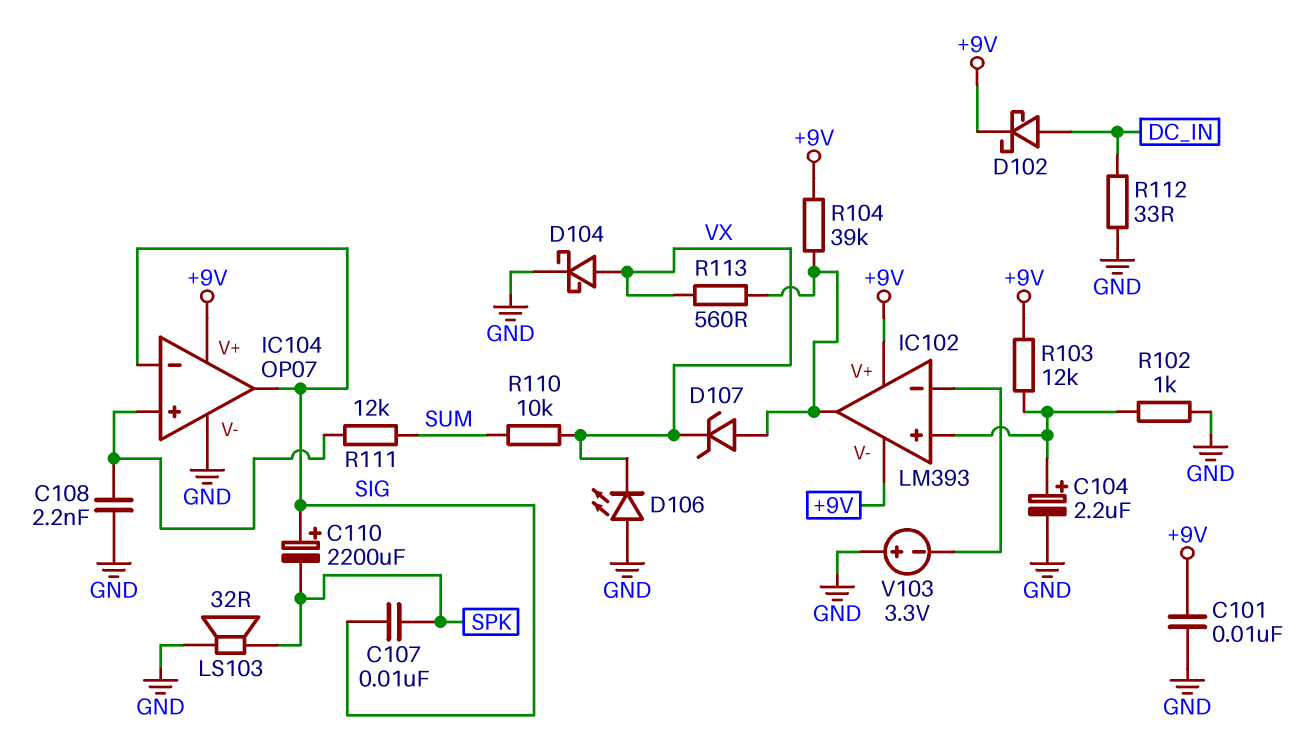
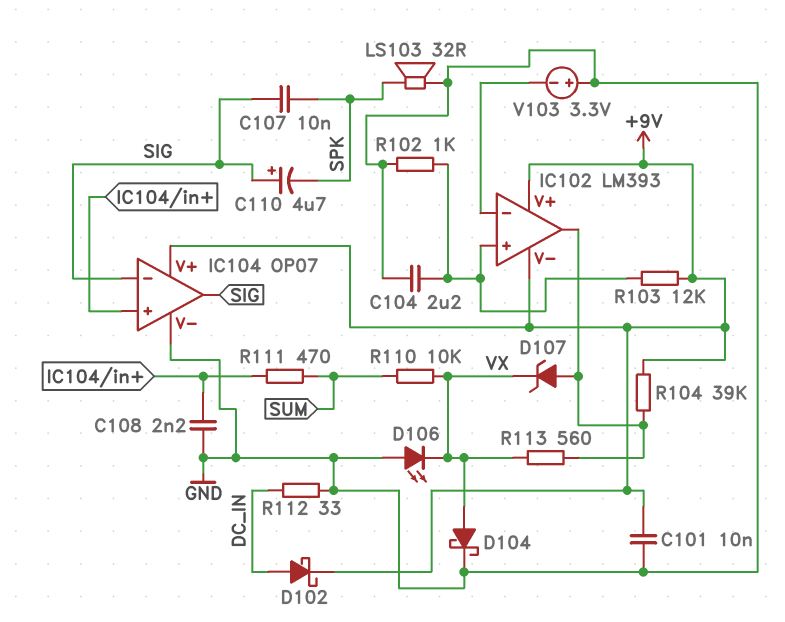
C104: 2.2uF (plus IC102/in+, minus GND) -> 2.2uF (GND, IC102/in+)
C110: 2200uF (plus SIG, minus SPK) -> 4.7uF (plus SIG, minus SPK)
R111: 12k (IC104/in+, SUM) -> 470 (IC104/in+, SUM)

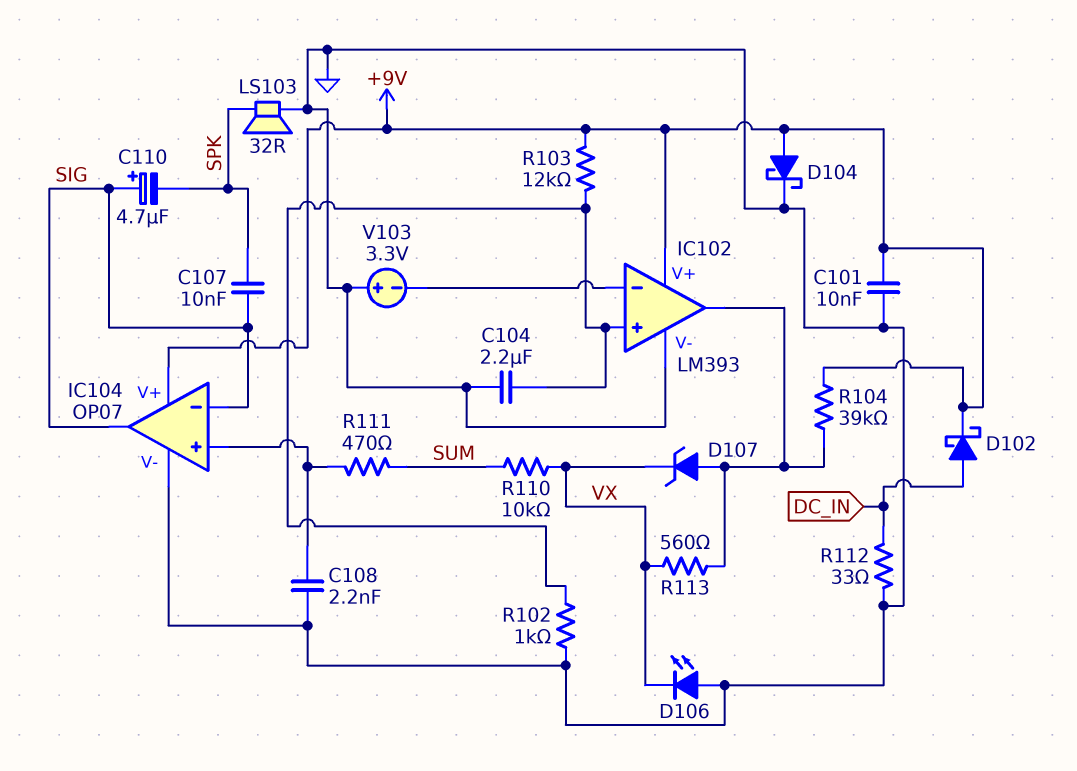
D104: schottky (A VX, K GND) -> schottky (A +9V, K GND)
IC102 pin V-: +9V -> GND

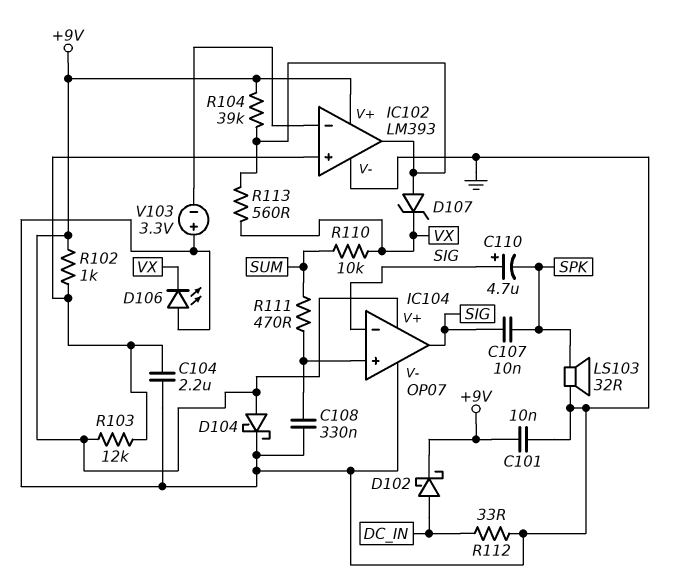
C108: 2.2nF (GND, IC104/in+) -> 330nF (GND, IC104/in+)
R102: 1k (GND, IC102/in+) -> 1k (+9V, IC102/in+)

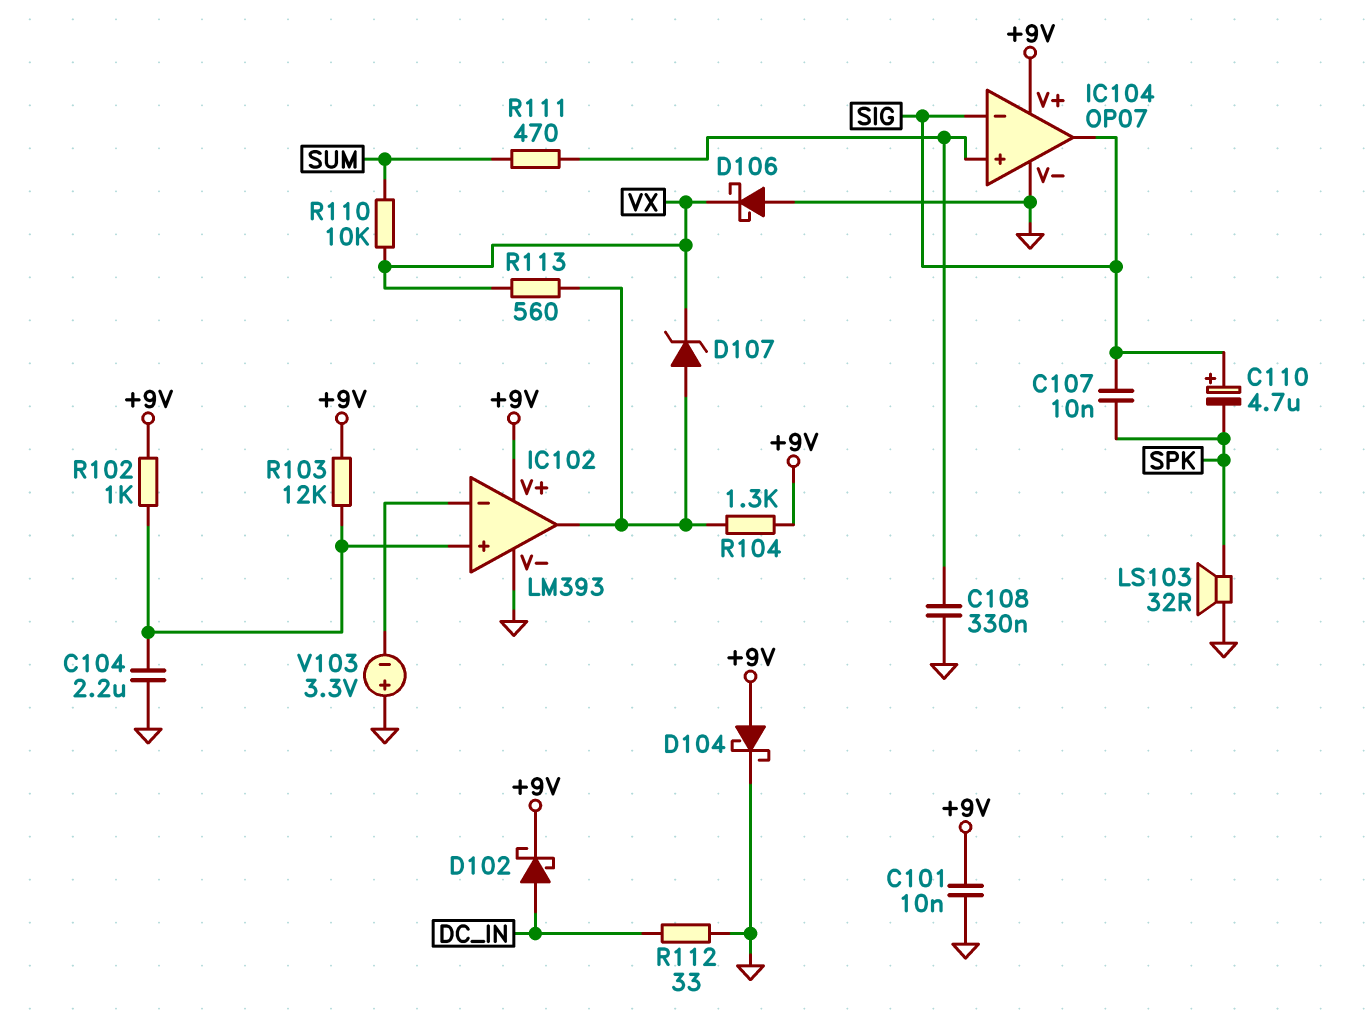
D106: LED (A GND, K VX) -> schottky (A GND, K VX)
R104: 39k (+9V, IC102/out) -> 1.3k (+9V, IC102/out)

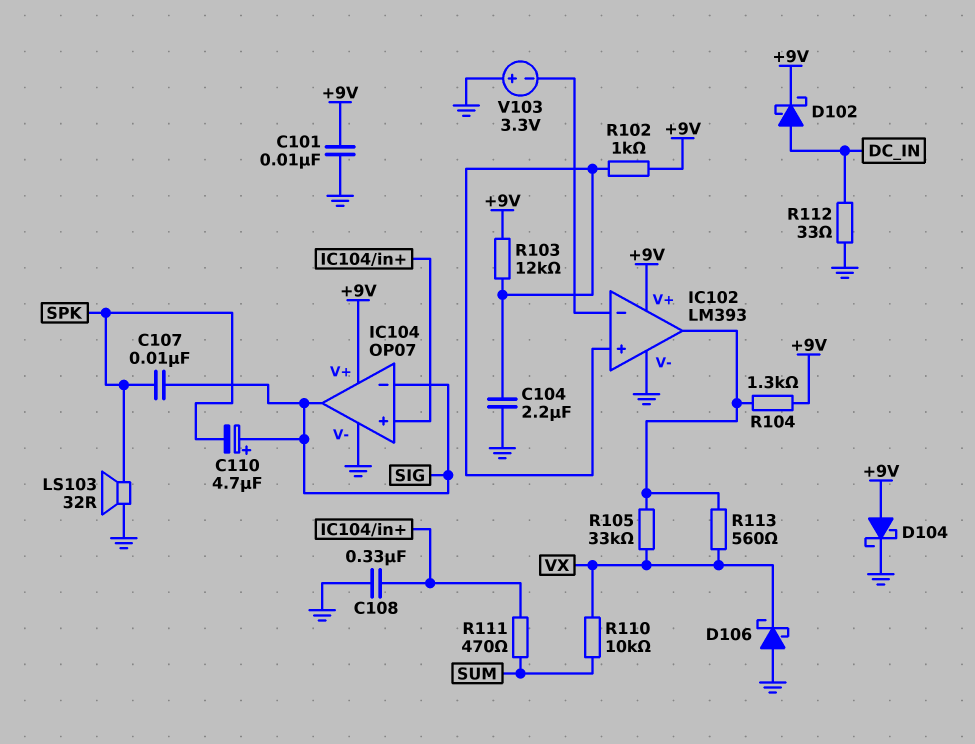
D107: zener (A IC102/out, K VX) -> none
R105: none -> 33k (IC102/out, VX)

